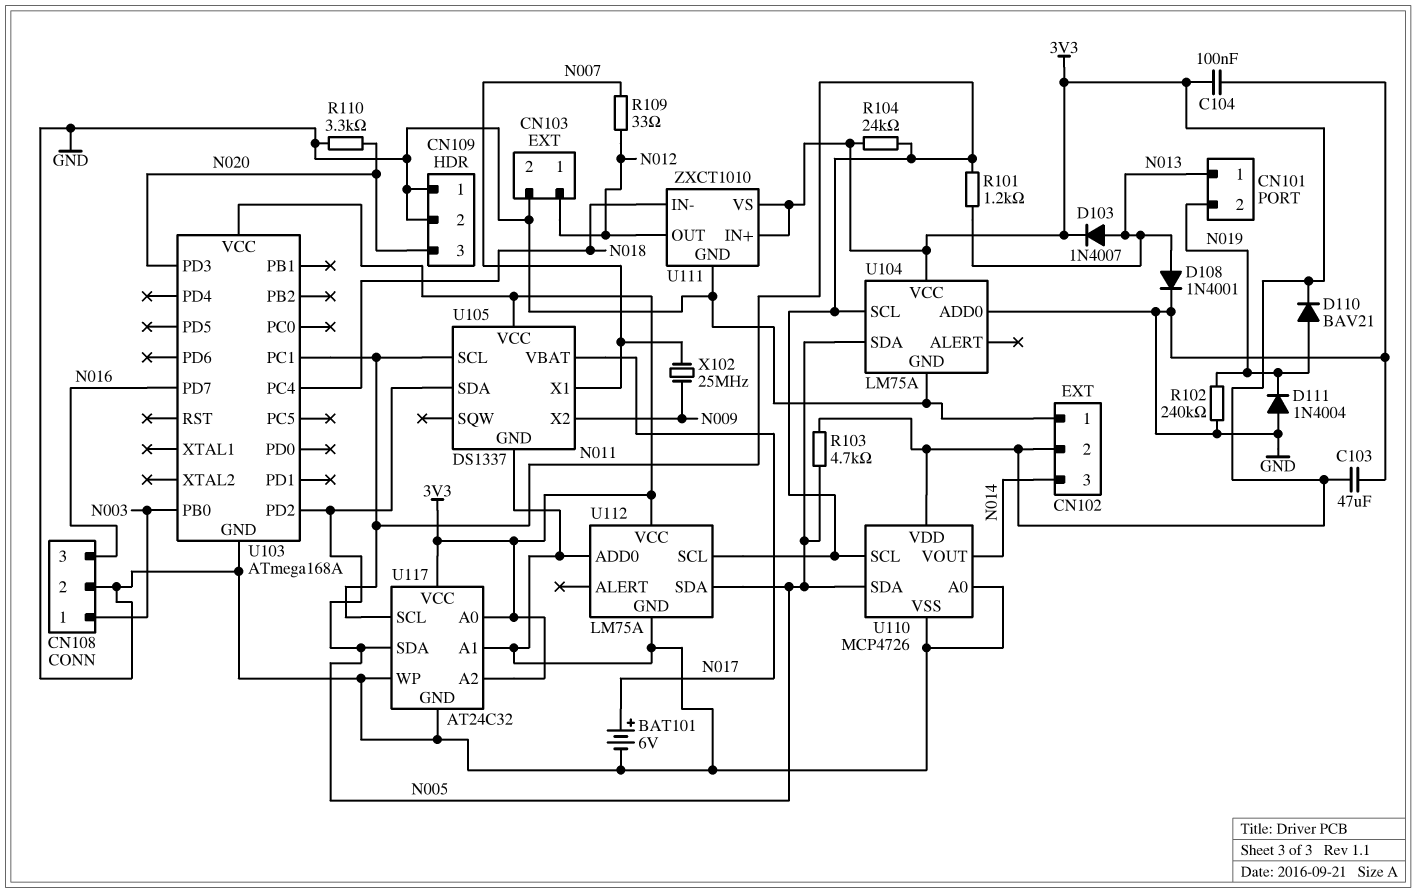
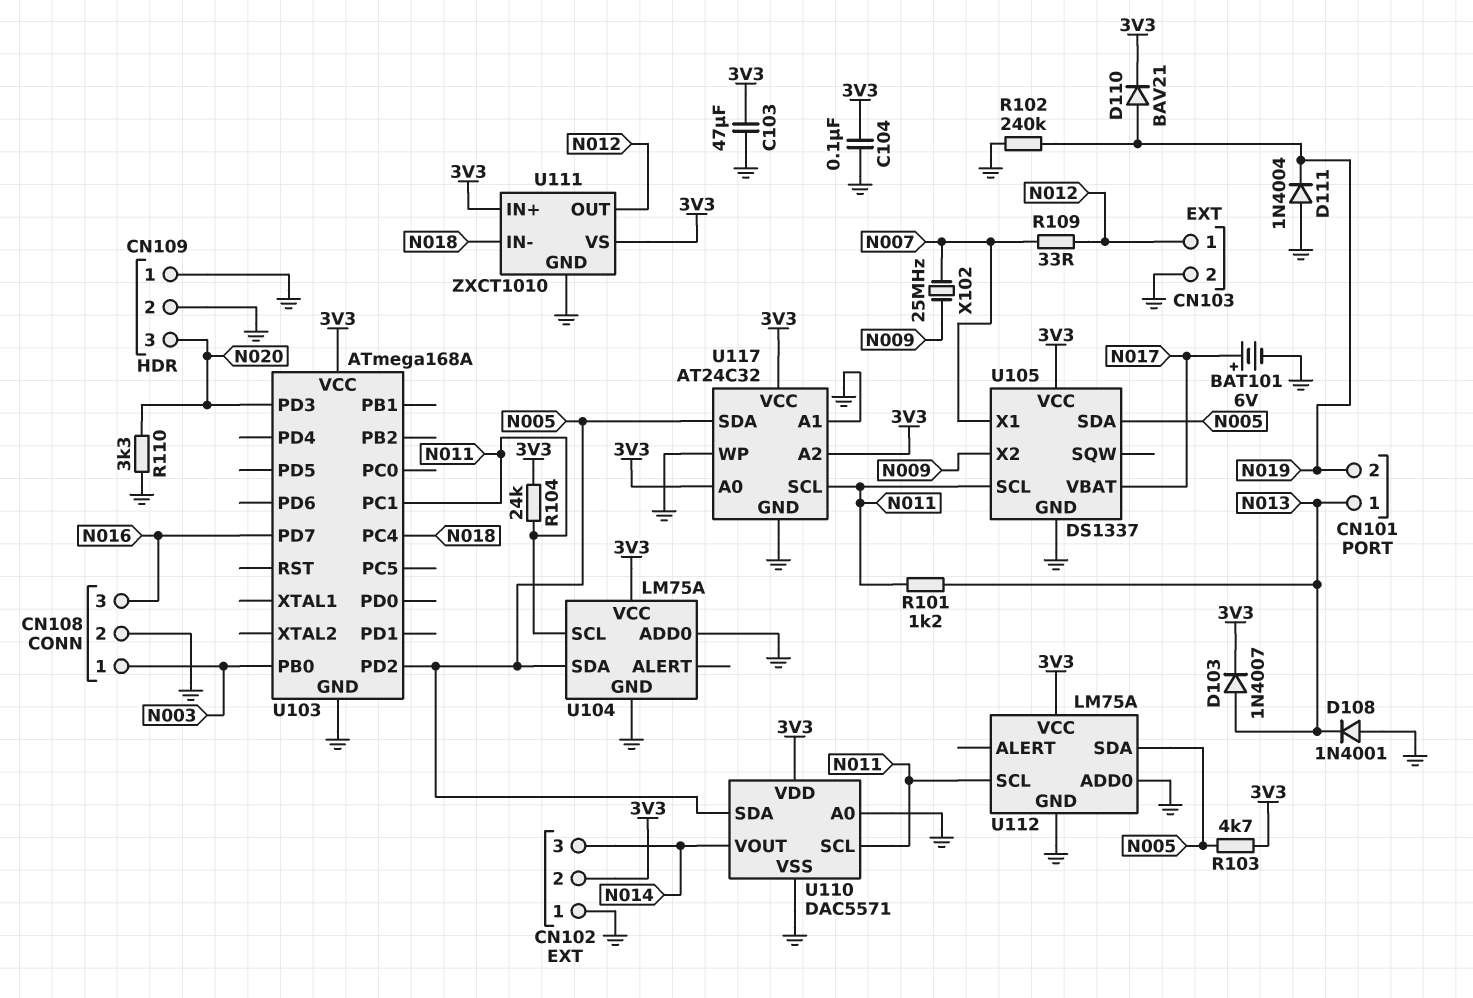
D108: diode 1N4001 (A N013, K GND) -> diode 1N4001 (A GND, K N013)
U110: MCP4726 -> DAC5571

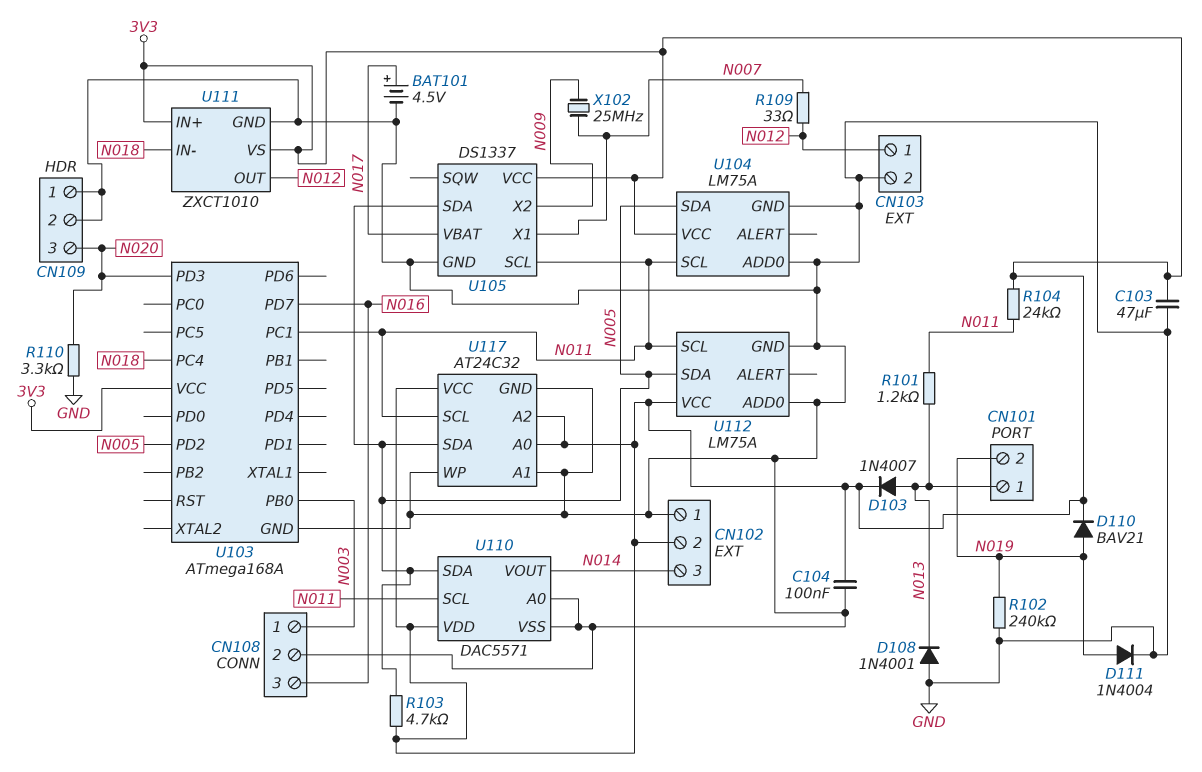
BAT101: 6V (plus N017, minus GND) -> 4.5V (plus N017, minus GND)
D111: diode 1N4004 (A GND, K N019) -> diode 1N4004 (A N019, K GND)

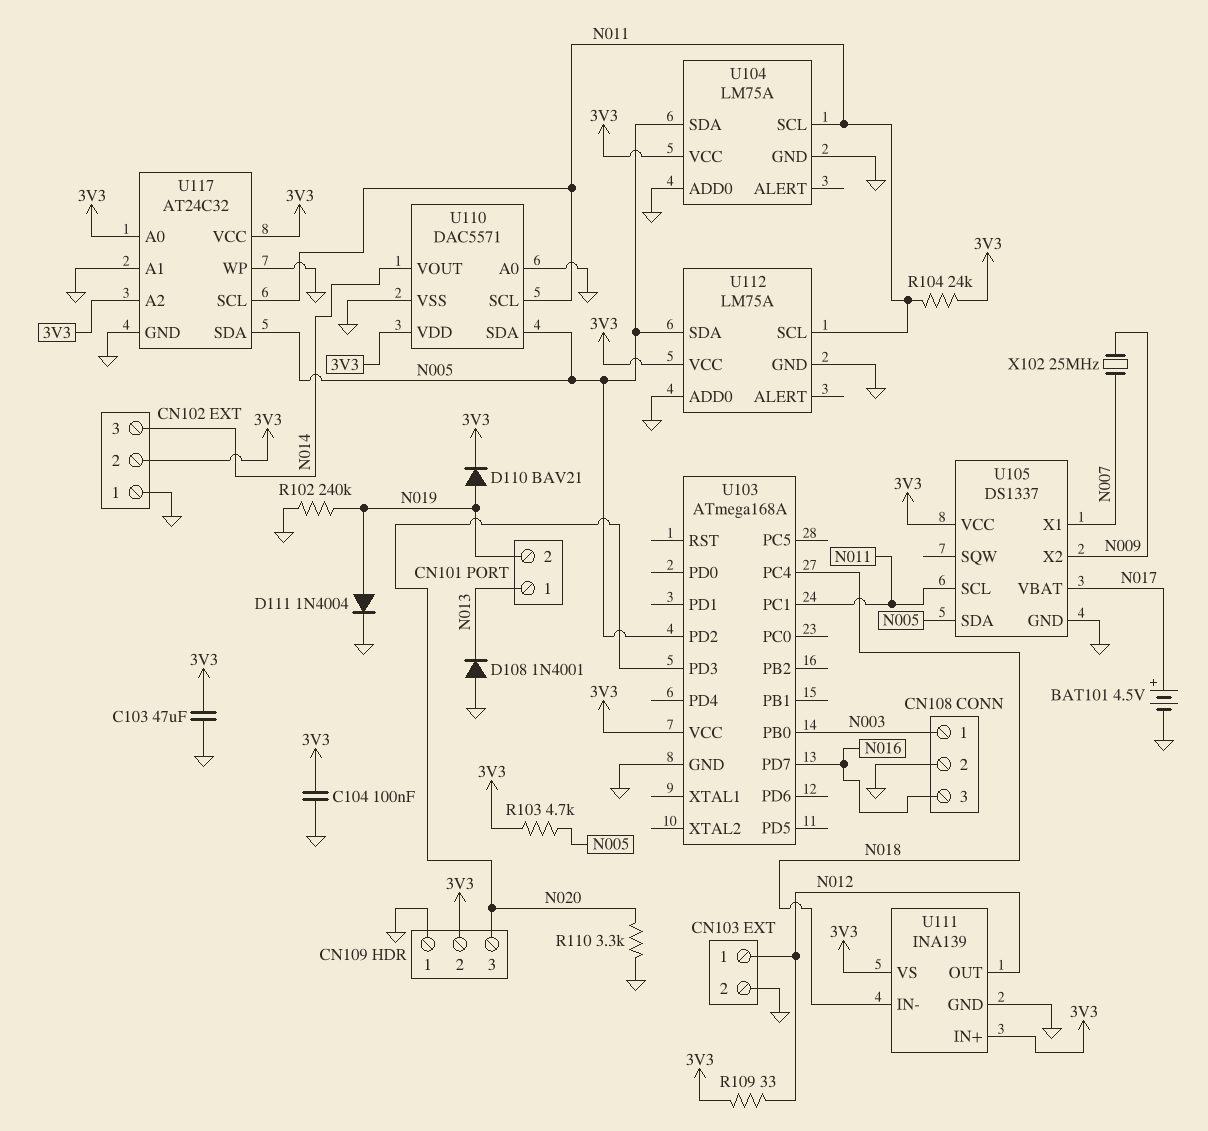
CN109 pin 2: GND -> 3V3
D103: diode 1N4007 (A N013, K 3V3) -> none
R101: 1.2k (N011, N013) -> none
R109: 33 (N007, N012) -> 33 (3V3, N012)
U111: ZXCT1010 -> INA139

